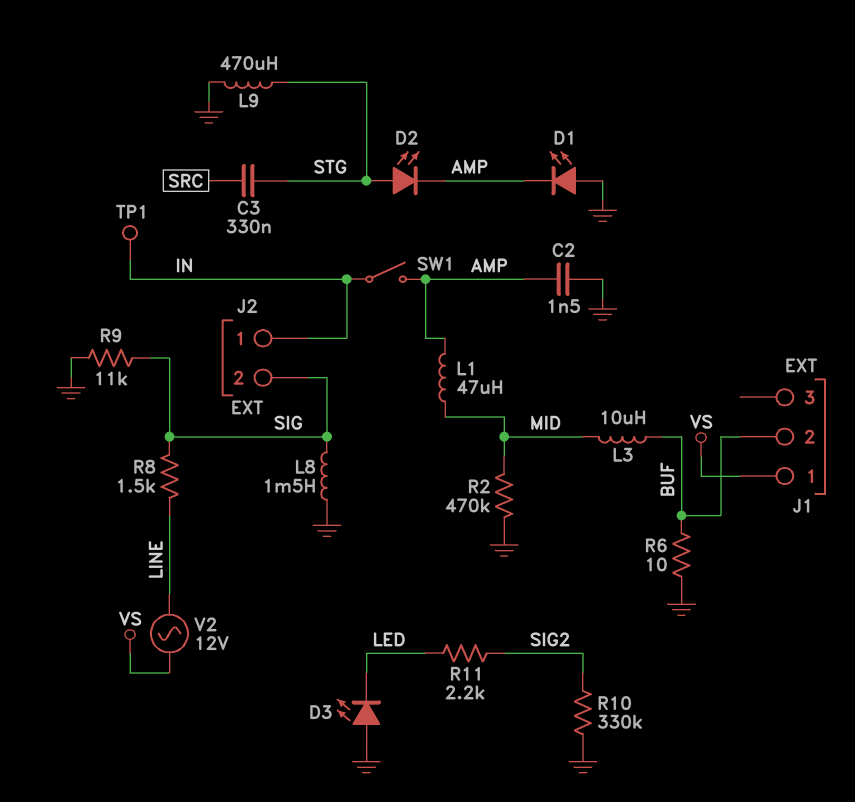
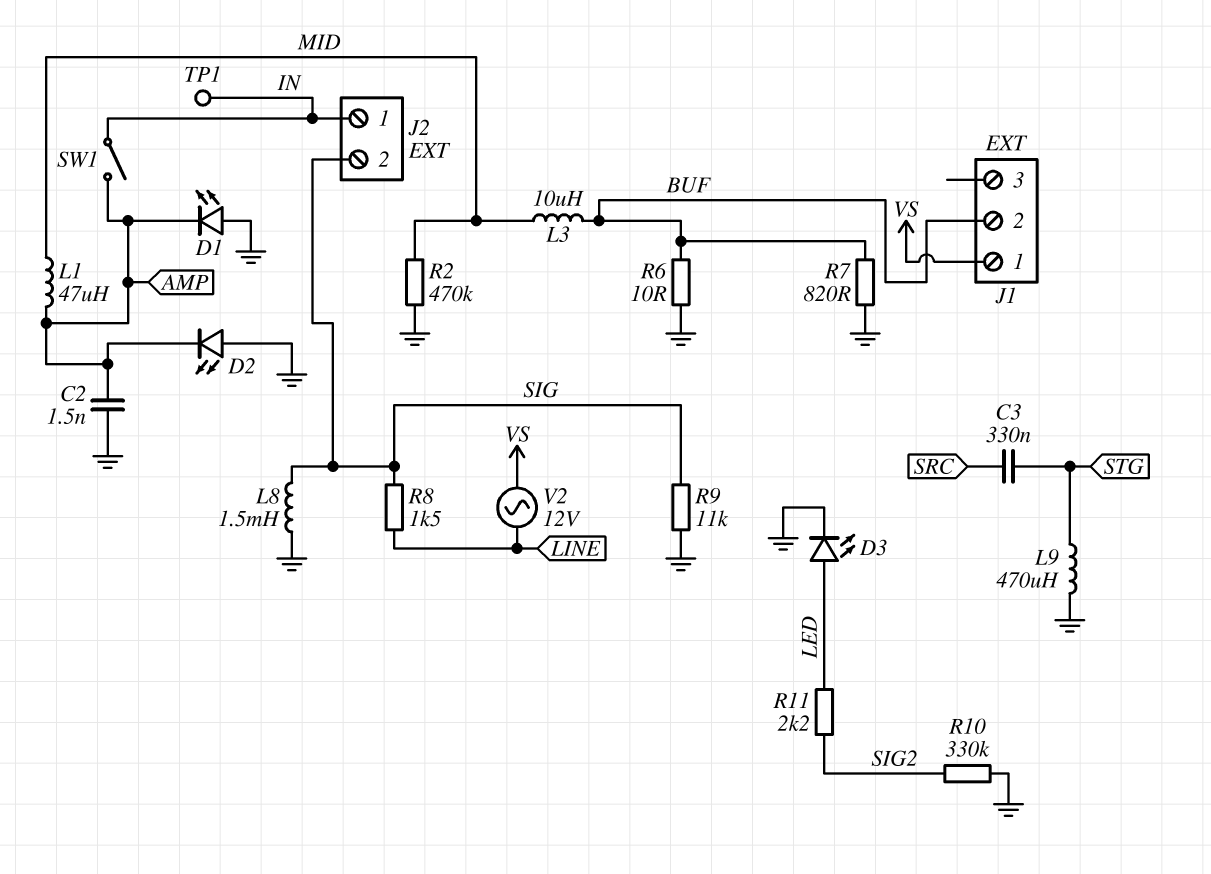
D2: LED (A STG, K AMP) -> LED (A GND, K AMP)
D3: LED (A GND, K LED) -> LED (A LED, K GND)
R7: none -> 820 (BUF, GND)

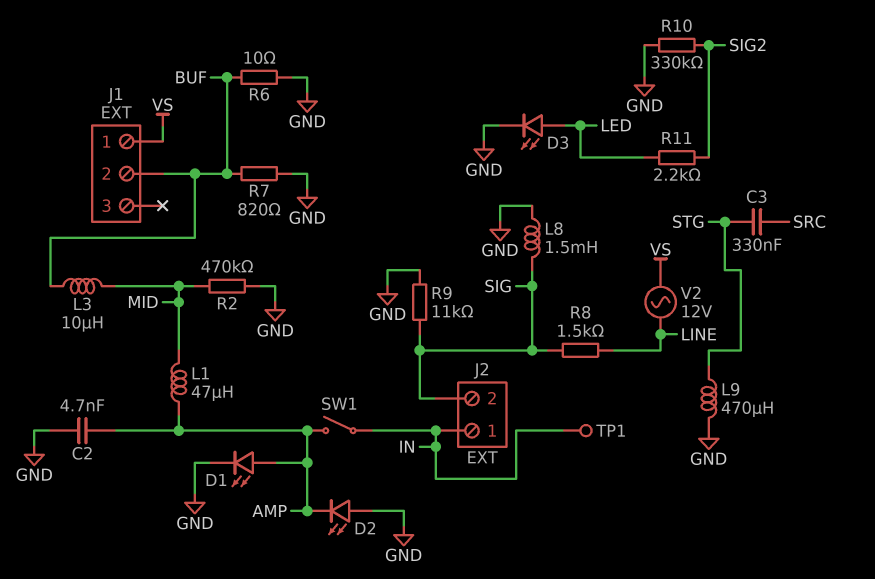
C2: 1.5nF (AMP, GND) -> 4.7nF (AMP, GND)
D1: LED (A GND, K AMP) -> LED (A AMP, K GND)

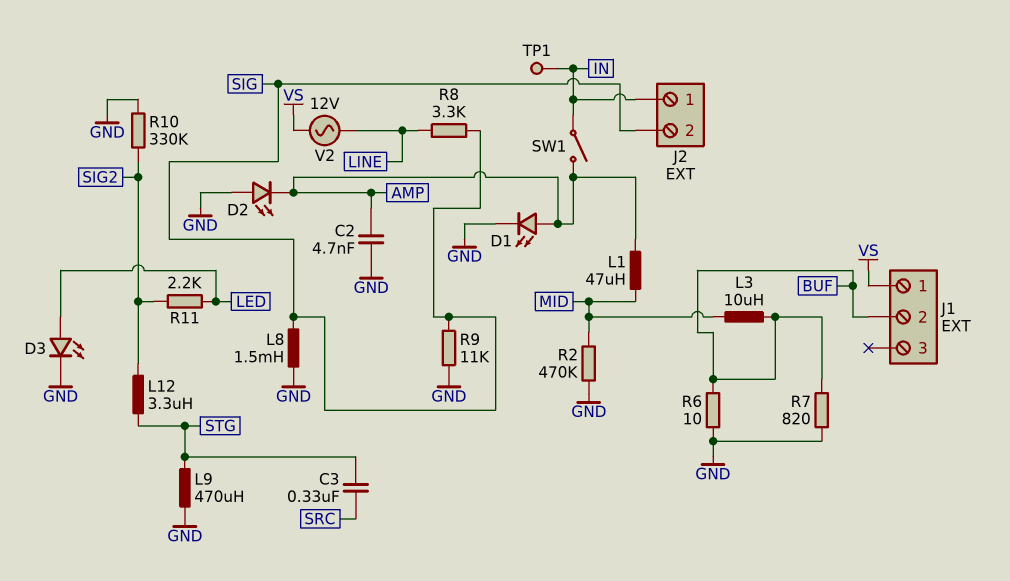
L12: none -> 3.3uH (SIG2, STG)
R8: 1.5k (LINE, SIG) -> 3.3k (LINE, SIG)

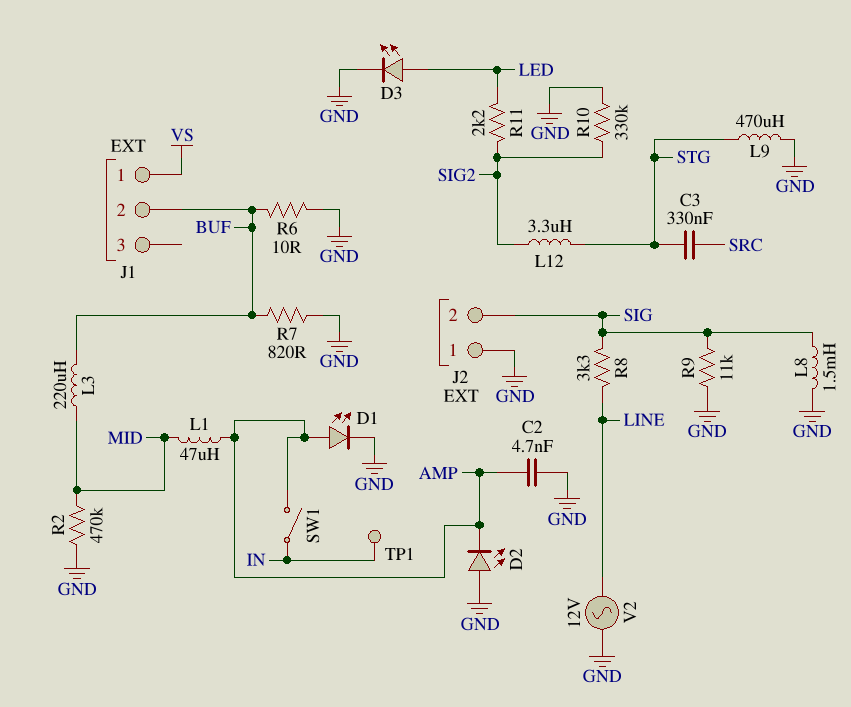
J2 pin 1: IN -> GND
L3: 10uH (BUF, MID) -> 220uH (BUF, MID)
V2: AC 12V (LINE, VS) -> AC 12V (GND, LINE)

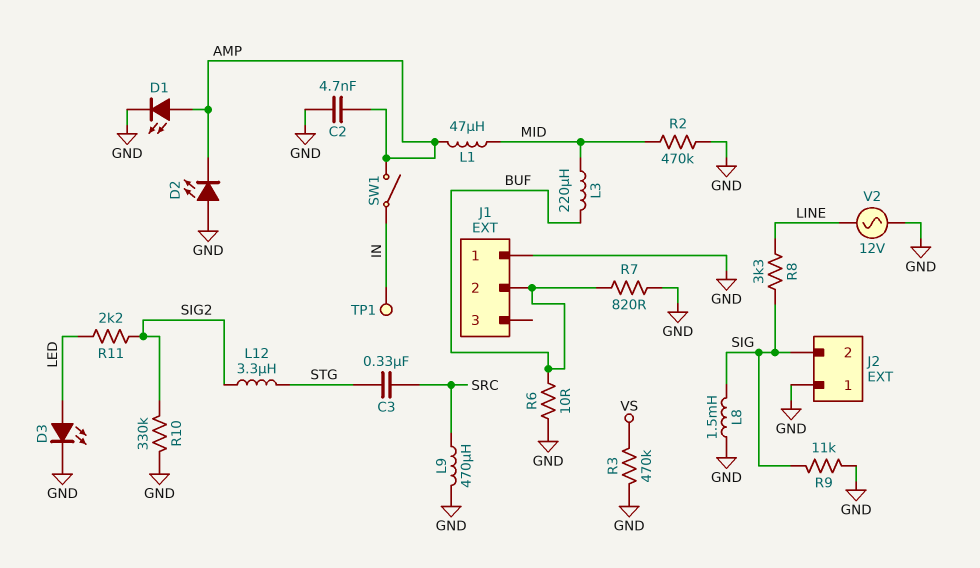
J1 pin 1: VS -> GND
L9: 470uH (GND, STG) -> 470uH (GND, SRC)
R3: none -> 470k (GND, VS)

